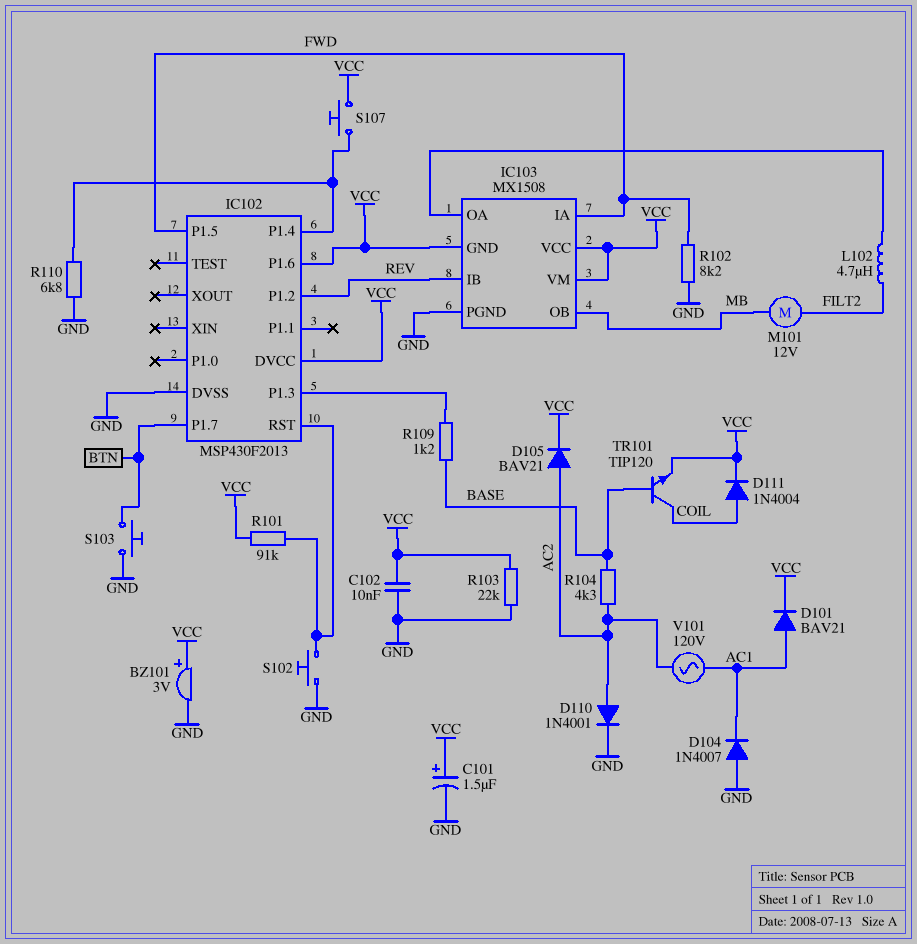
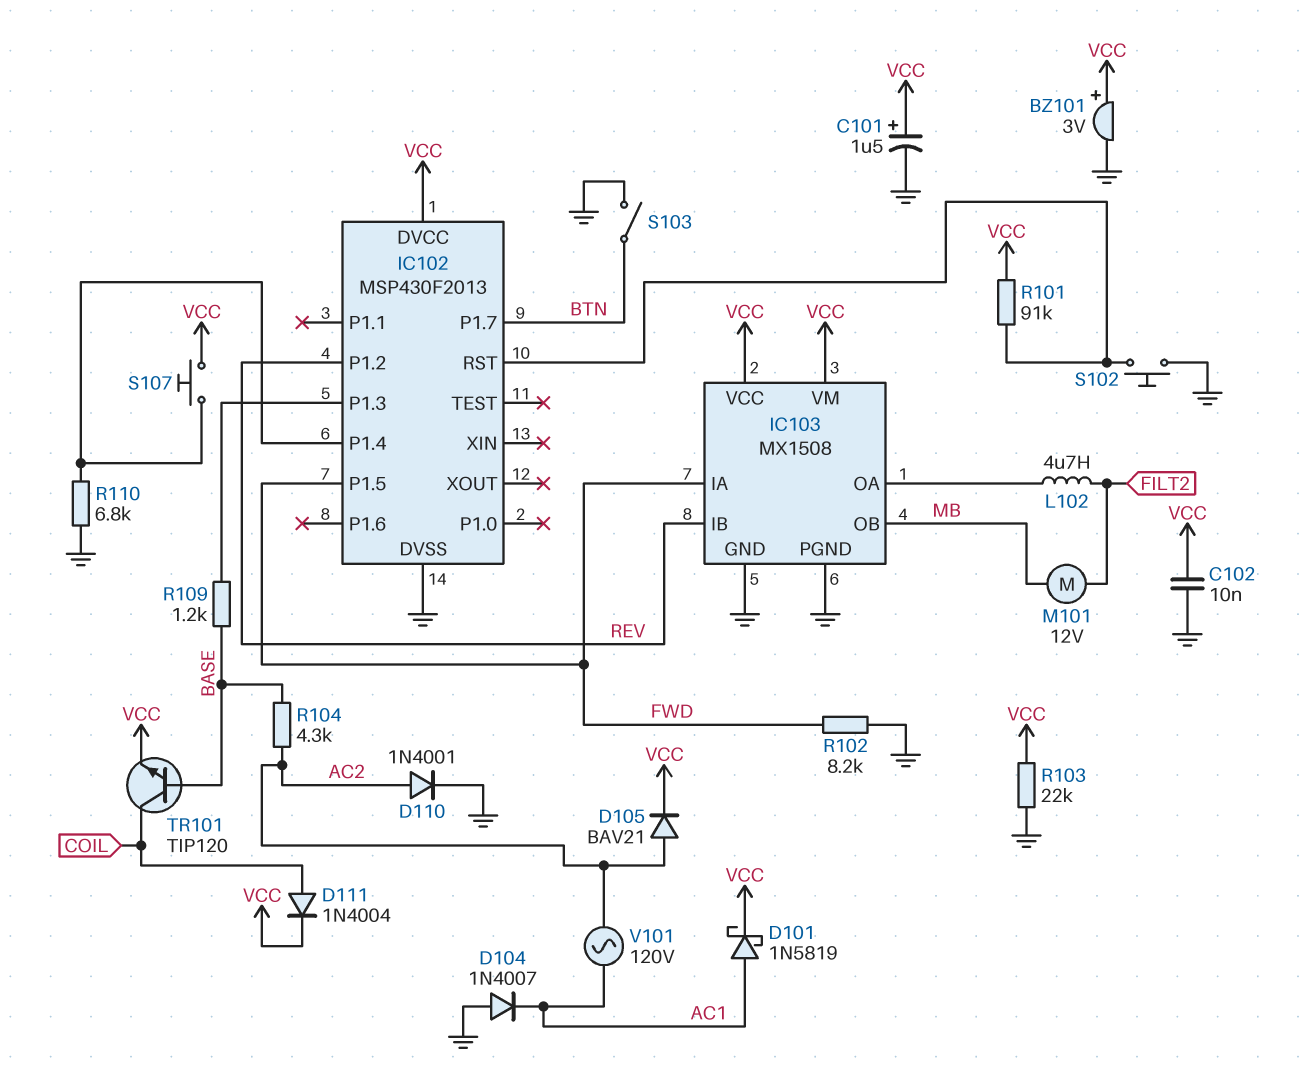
D101: diode BAV21 (A AC1, K VCC) -> schottky 1N5819 (A AC1, K VCC)
IC102 pin P1.6: VCC -> none
IC103 pin GND: VCC -> GND
S103: button (BTN, GND) -> switch (BTN, GND)

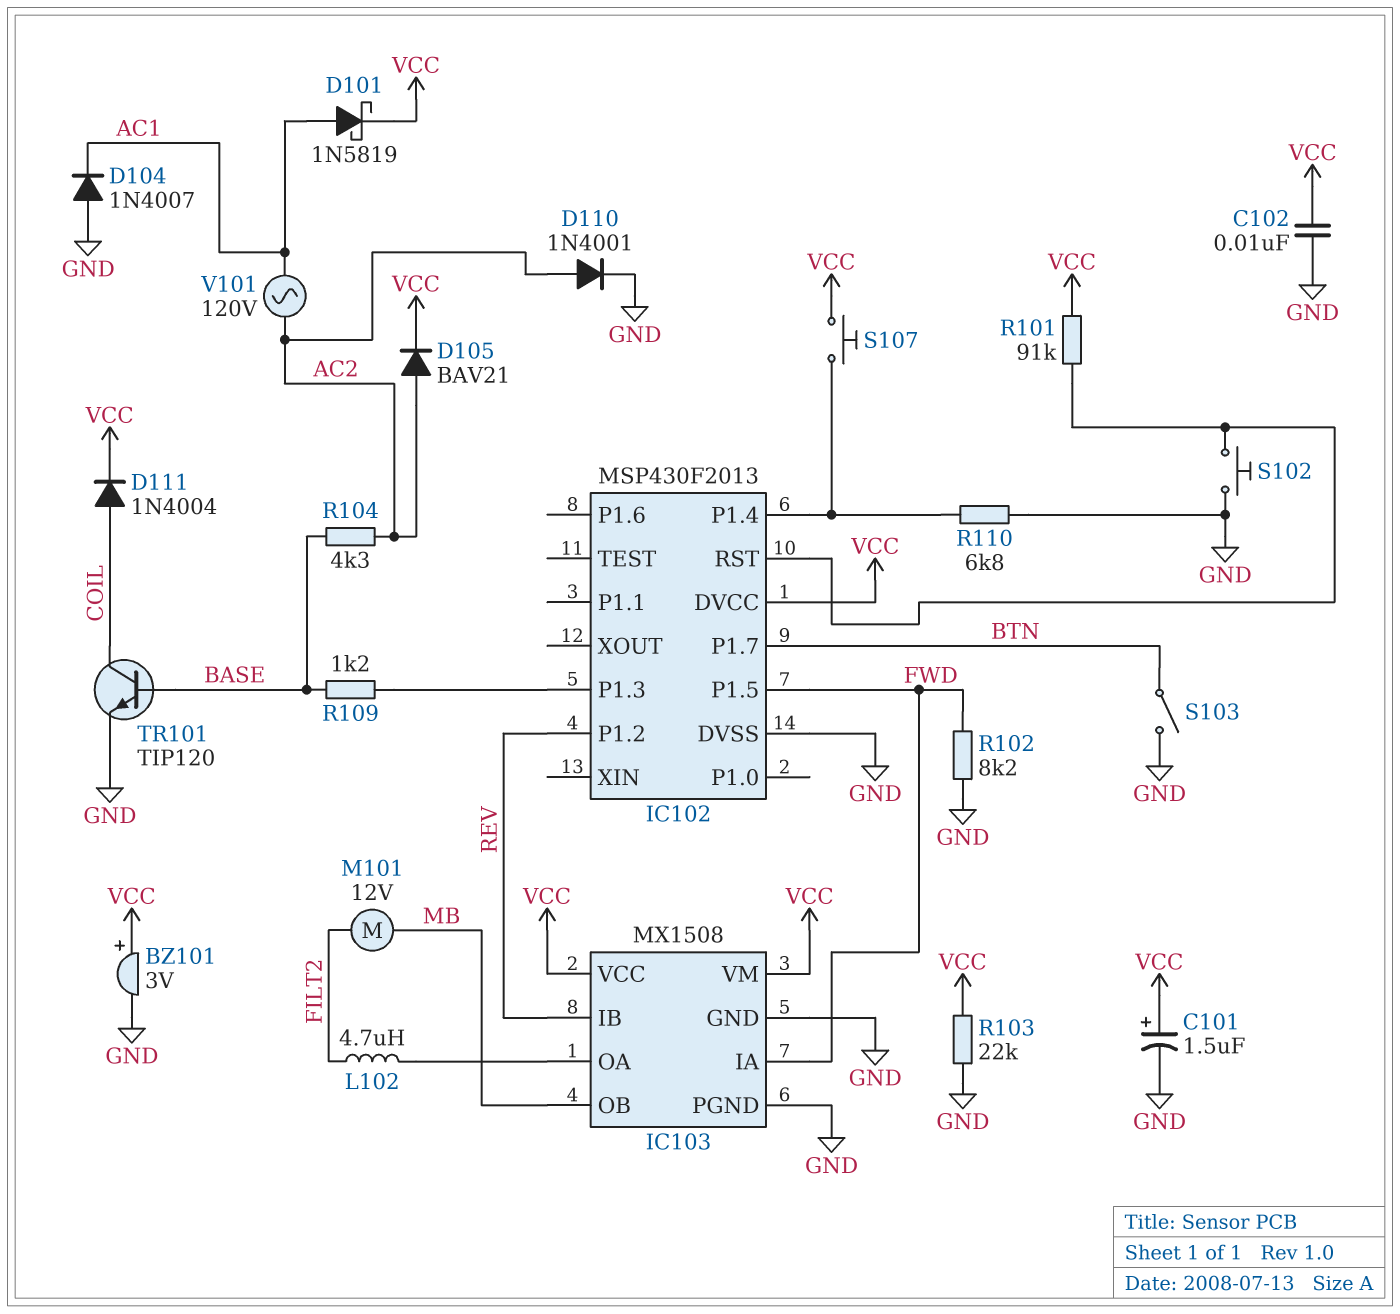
TR101: NPN TIP120 (B BASE, C COIL, E VCC) -> NPN TIP120 (B BASE, C COIL, E GND)

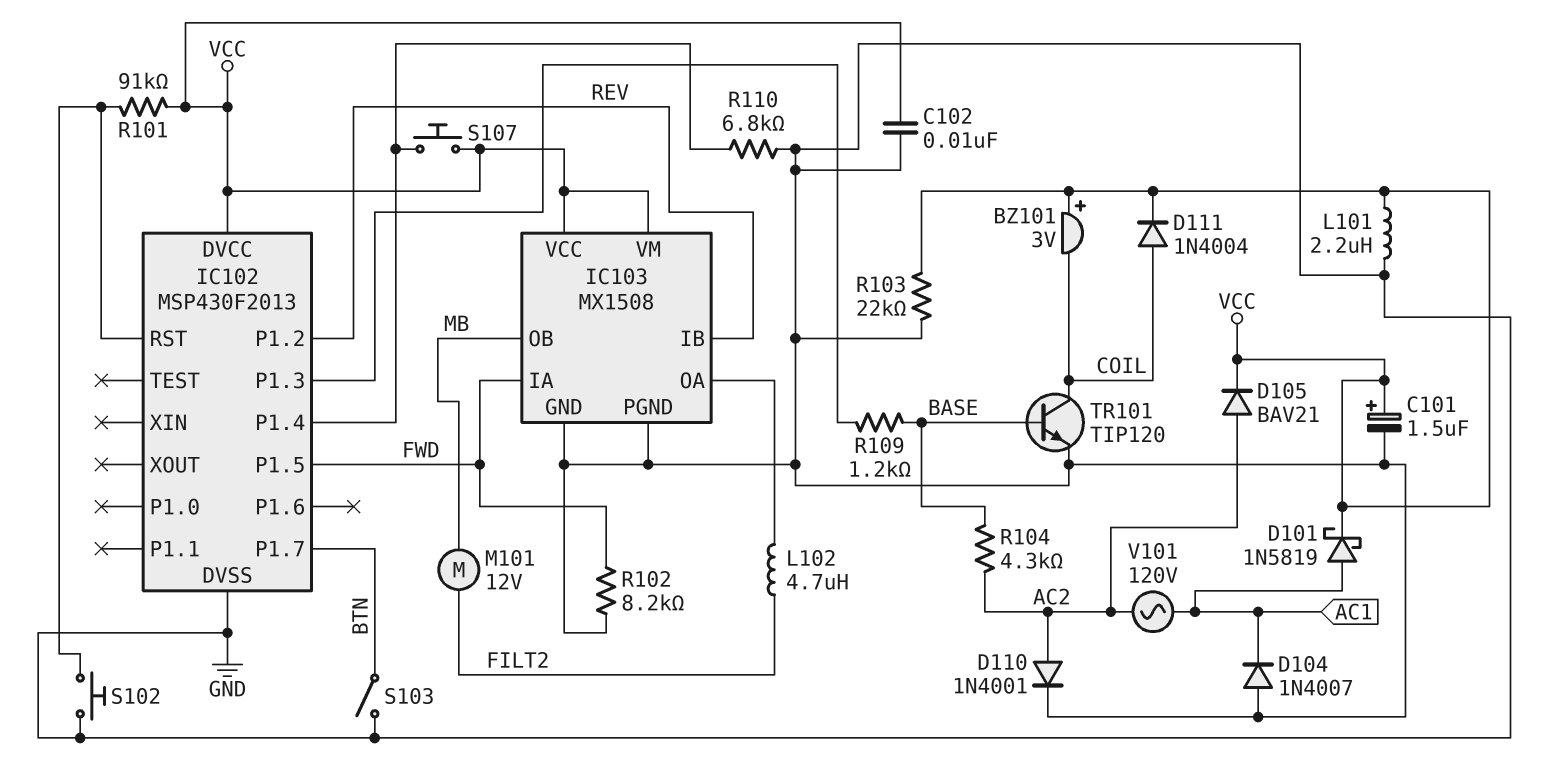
BZ101: buzzer 3V (plus VCC, minus GND) -> buzzer 3V (plus VCC, minus COIL)
L101: none -> 2.2uH (GND, VCC)

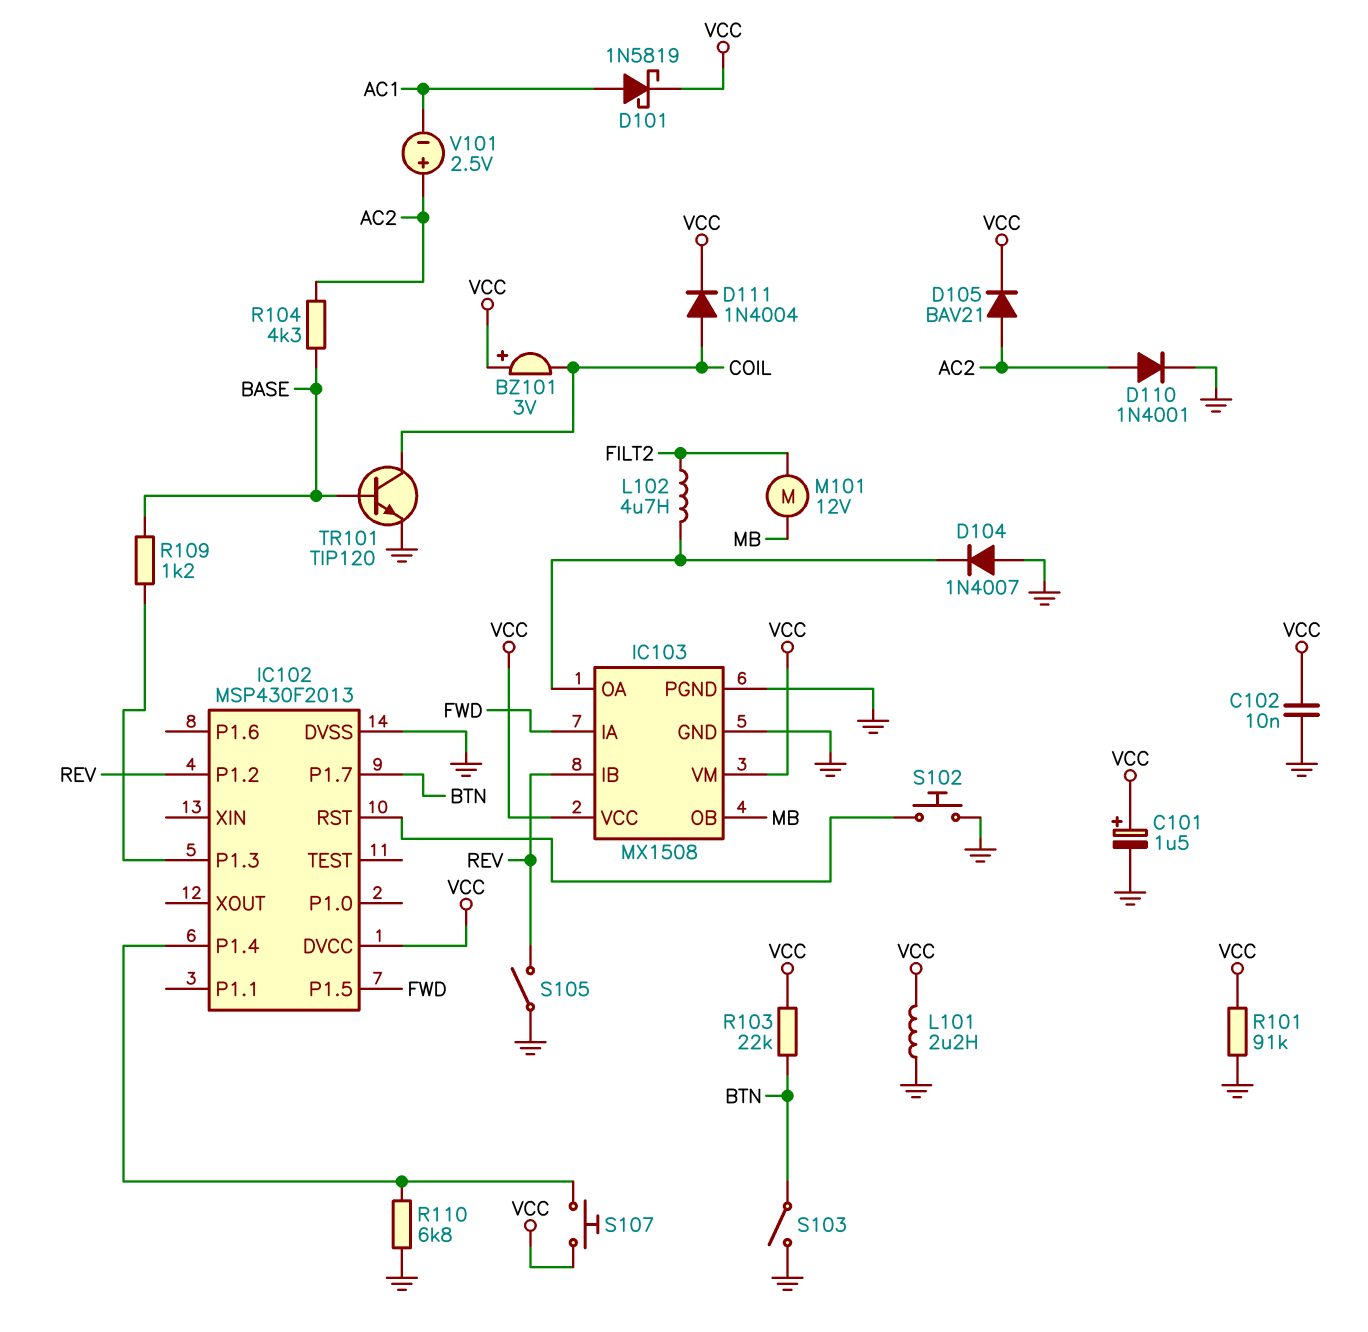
D104: diode 1N4007 (A GND, K AC1) -> diode 1N4007 (A GND, K IC103/OA)
R101: 91k (IC102/RST, VCC) -> 91k (GND, VCC)
R102: 8.2k (FWD, GND) -> none
R103: 22k (GND, VCC) -> 22k (BTN, VCC)
S105: none -> switch (GND, REV)
V101: AC 120V (AC1, AC2) -> 2.5V (plus AC2, minus AC1)

